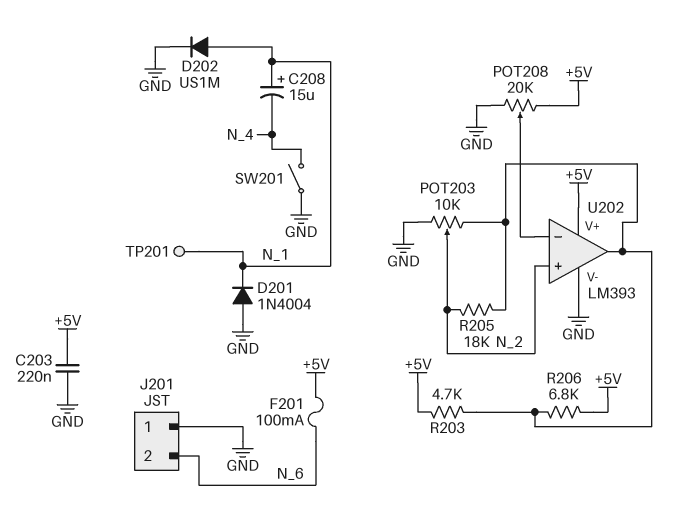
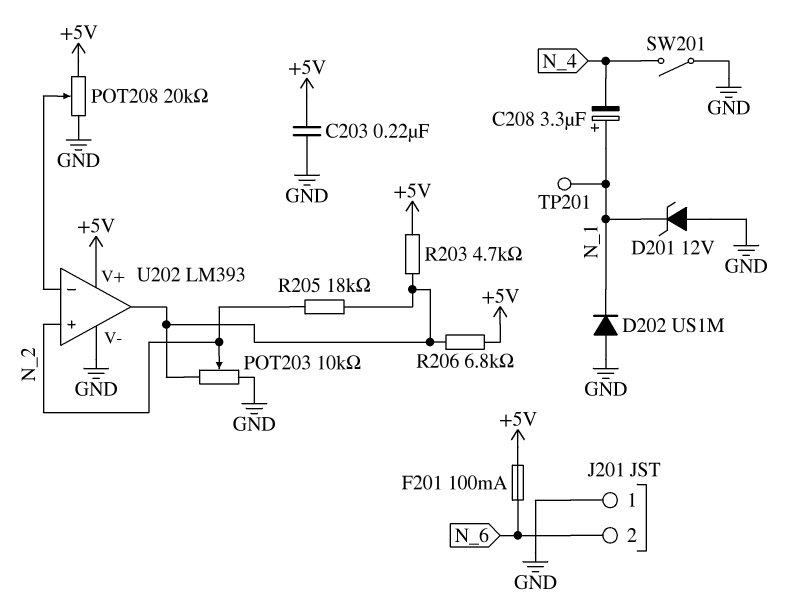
C208: 15uF (plus N_1, minus N_4) -> 3.3uF (plus N_1, minus N_4)
D201: diode 1N4004 (A GND, K N_1) -> zener 12V (A GND, K N_1)
D202: diode US1M (A N_1, K GND) -> diode US1M (A GND, K N_1)

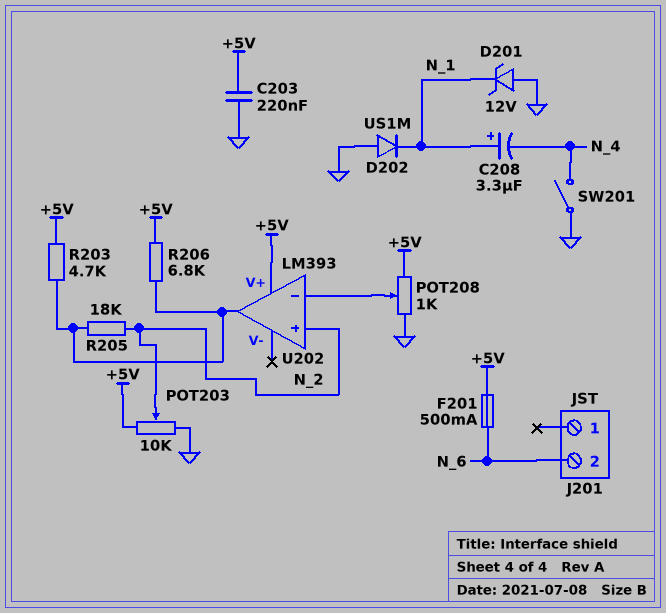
F201: 100mA (+5V, N_6) -> 500mA (+5V, N_6)
J201 pin 1: GND -> none
POT203: 10k (GND, U202/out, wiper N_2) -> 10k (+5V, GND, wiper N_2)
POT208: 20k (+5V, GND, wiper U202/in-) -> 1k (+5V, GND, wiper U202/in-)
TP201: test point (N_1) -> none
U202 pin V-: GND -> none

